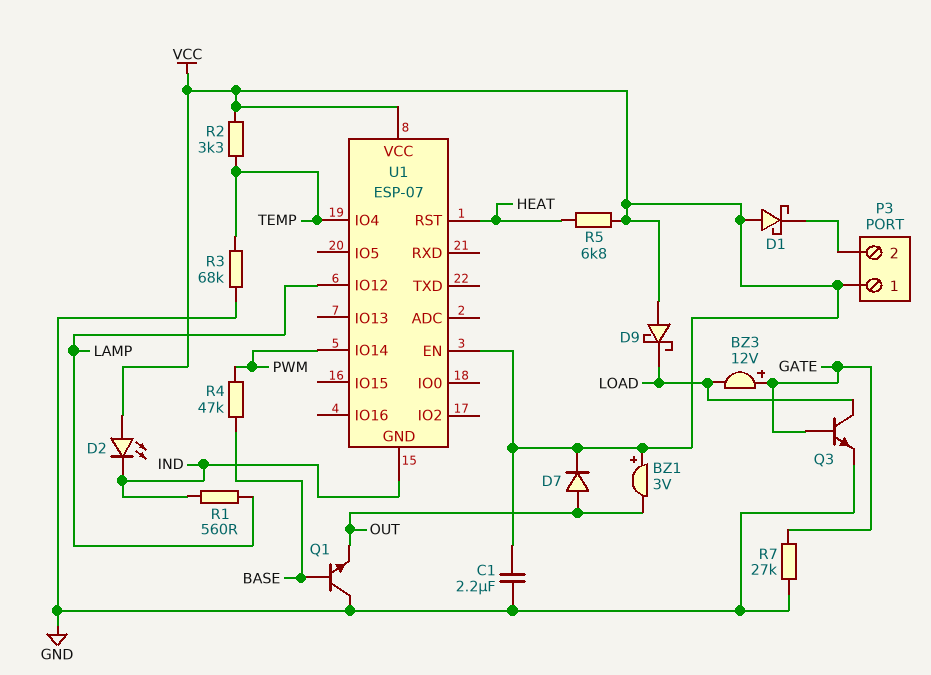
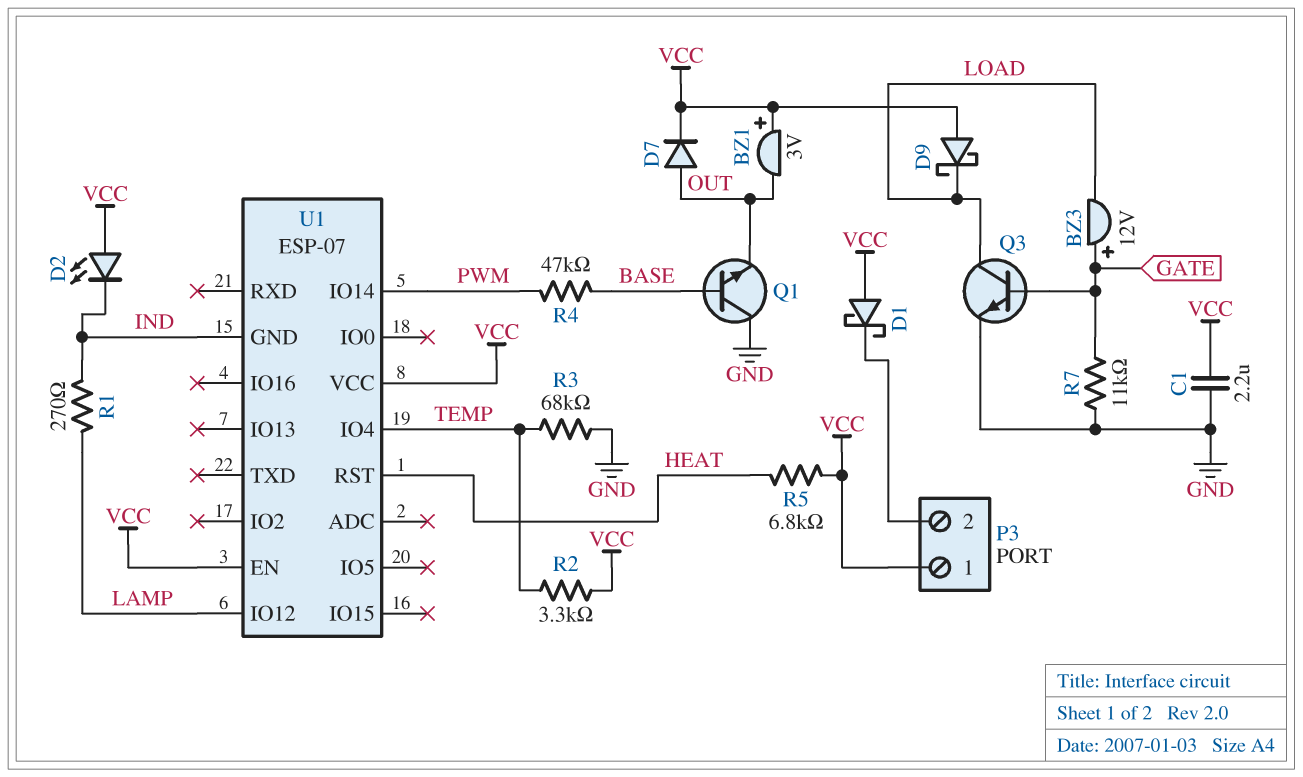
R1: 560 (IND, LAMP) -> 270 (IND, LAMP)
R7: 27k (GATE, GND) -> 11k (GATE, GND)

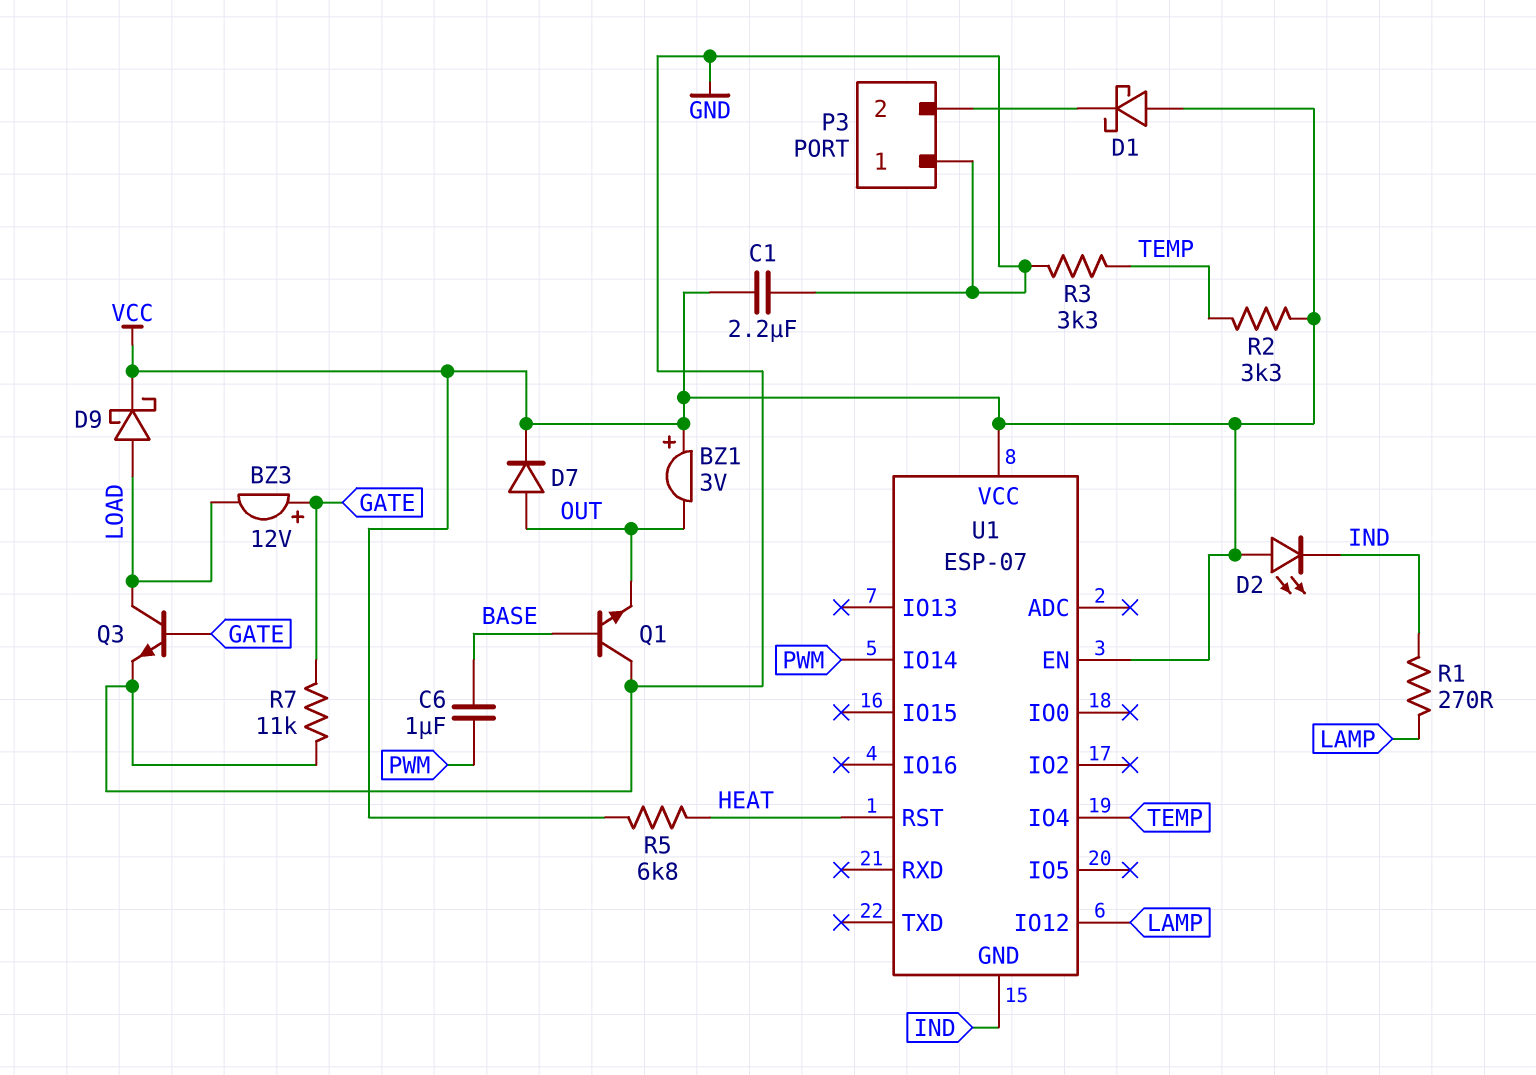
C6: none -> 1uF (BASE, PWM)
D9: schottky (A VCC, K LOAD) -> schottky (A LOAD, K VCC)
P3 pin 1: VCC -> GND
R3: 68k (GND, TEMP) -> 3.3k (GND, TEMP)
R4: 47k (BASE, PWM) -> none

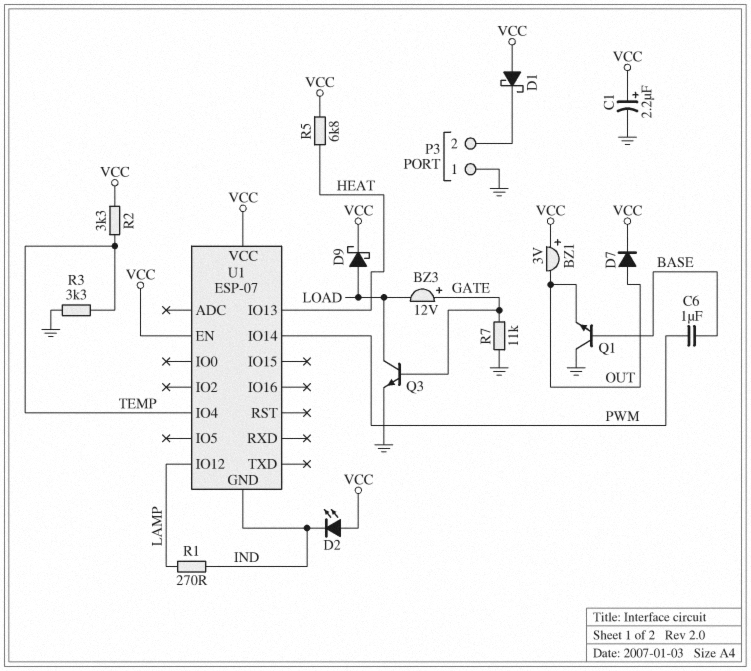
C1: 2.2uF (GND, VCC) -> 2.2uF (plus VCC, minus GND)
U1 pin IO13: none -> HEAT
U1 pin RST: HEAT -> none

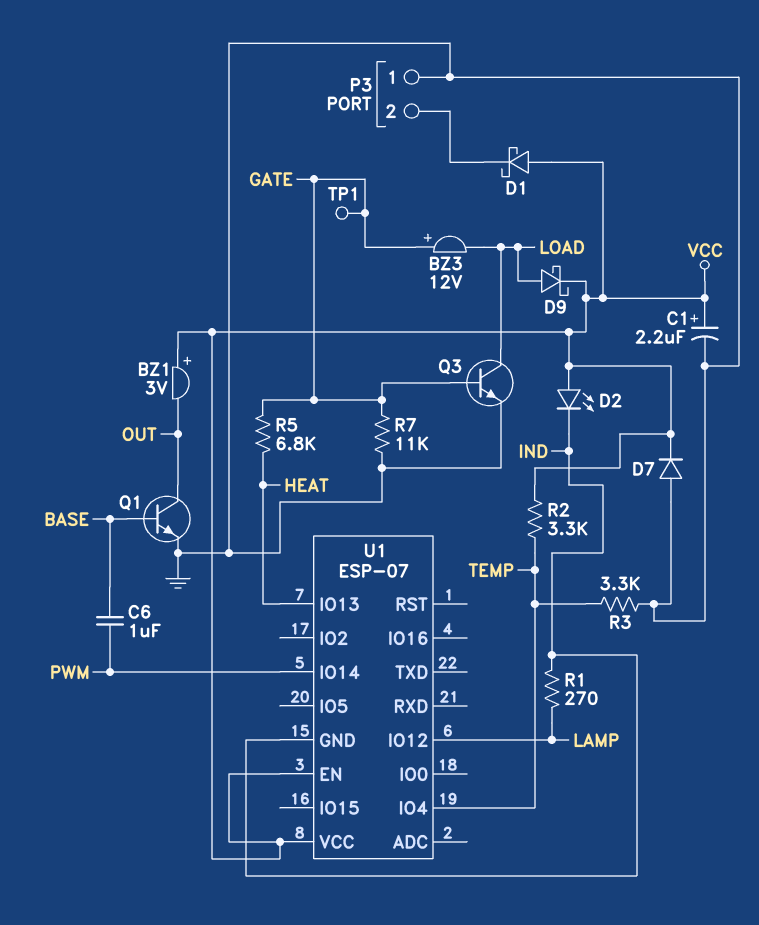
D7: diode (A OUT, K VCC) -> diode (A GND, K VCC)
Q1: NPN (B BASE, C GND, E OUT) -> NPN (B BASE, C OUT, E GND)
R5: 6.8k (HEAT, VCC) -> 6.8k (GATE, HEAT)
TP1: none -> test point (GATE)

